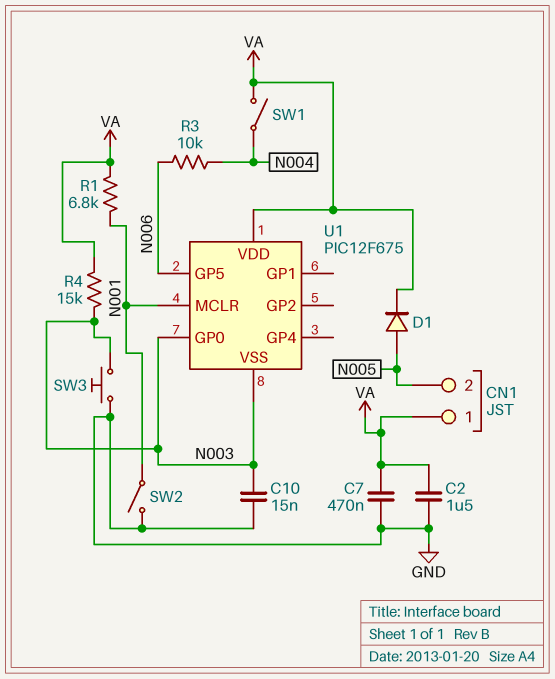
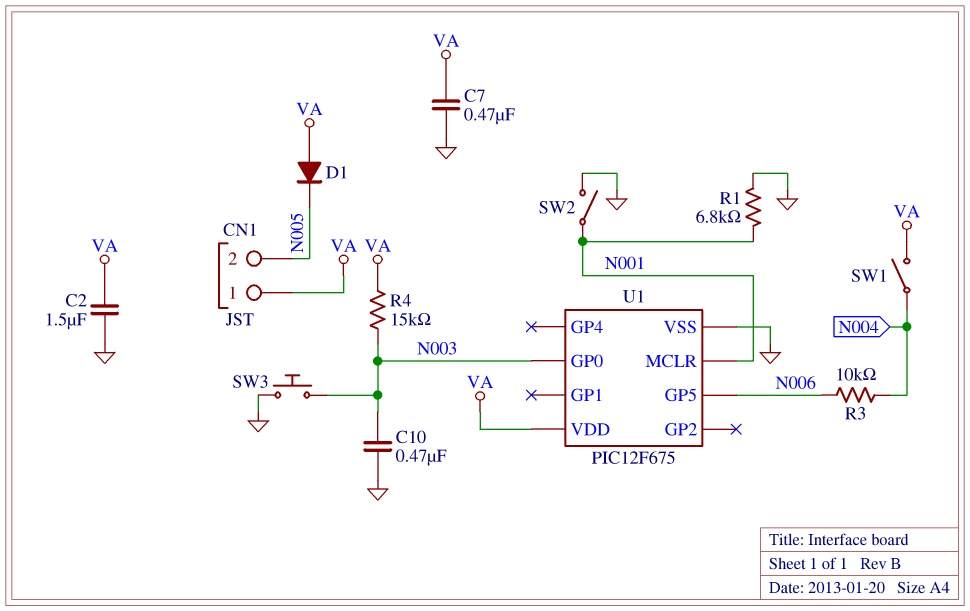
C10: 15nF (GND, N003) -> 470nF (GND, N003)
D1: diode (A N005, K VA) -> diode (A VA, K N005)
R1: 6.8k (N001, VA) -> 6.8k (GND, N001)
U1 pin VSS: N003 -> GND

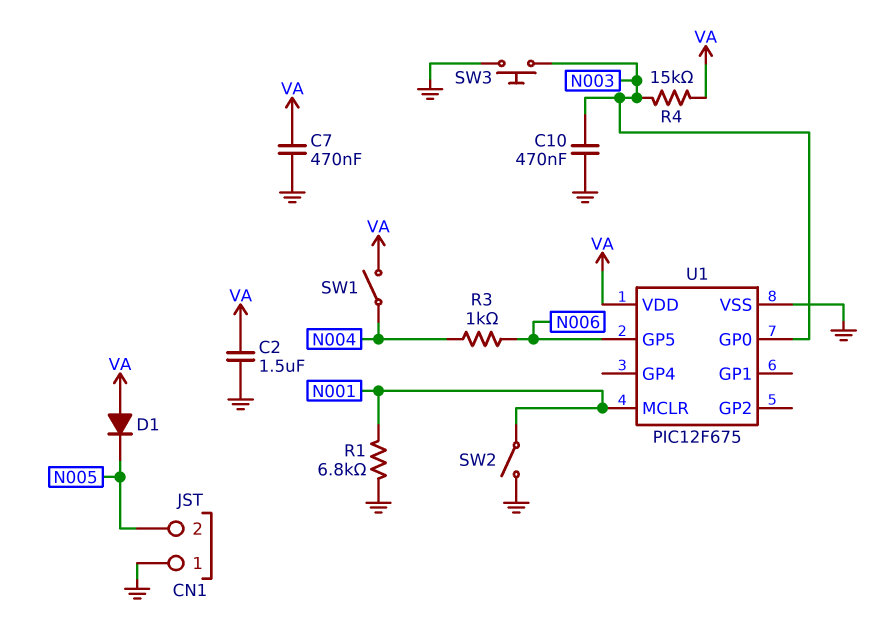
CN1 pin 1: VA -> GND
R3: 10k (N004, N006) -> 1k (N004, N006)

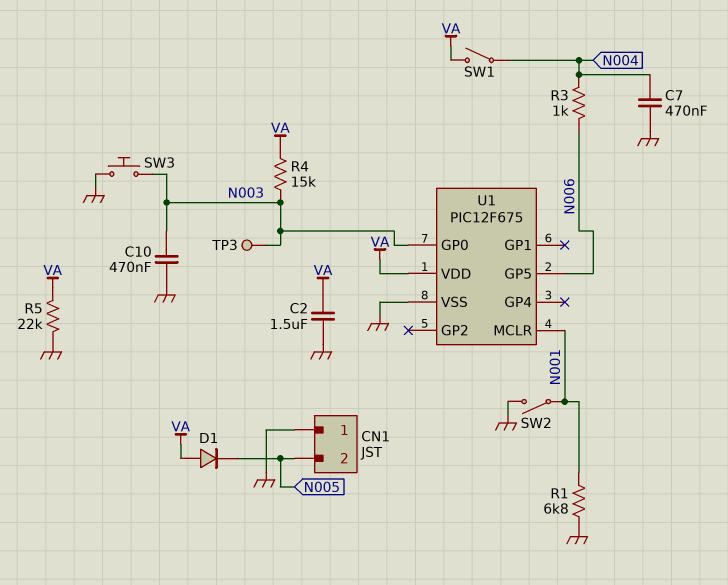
C7: 470nF (GND, VA) -> 470nF (GND, N004)
R5: none -> 22k (GND, VA)
TP3: none -> test point (N003)

